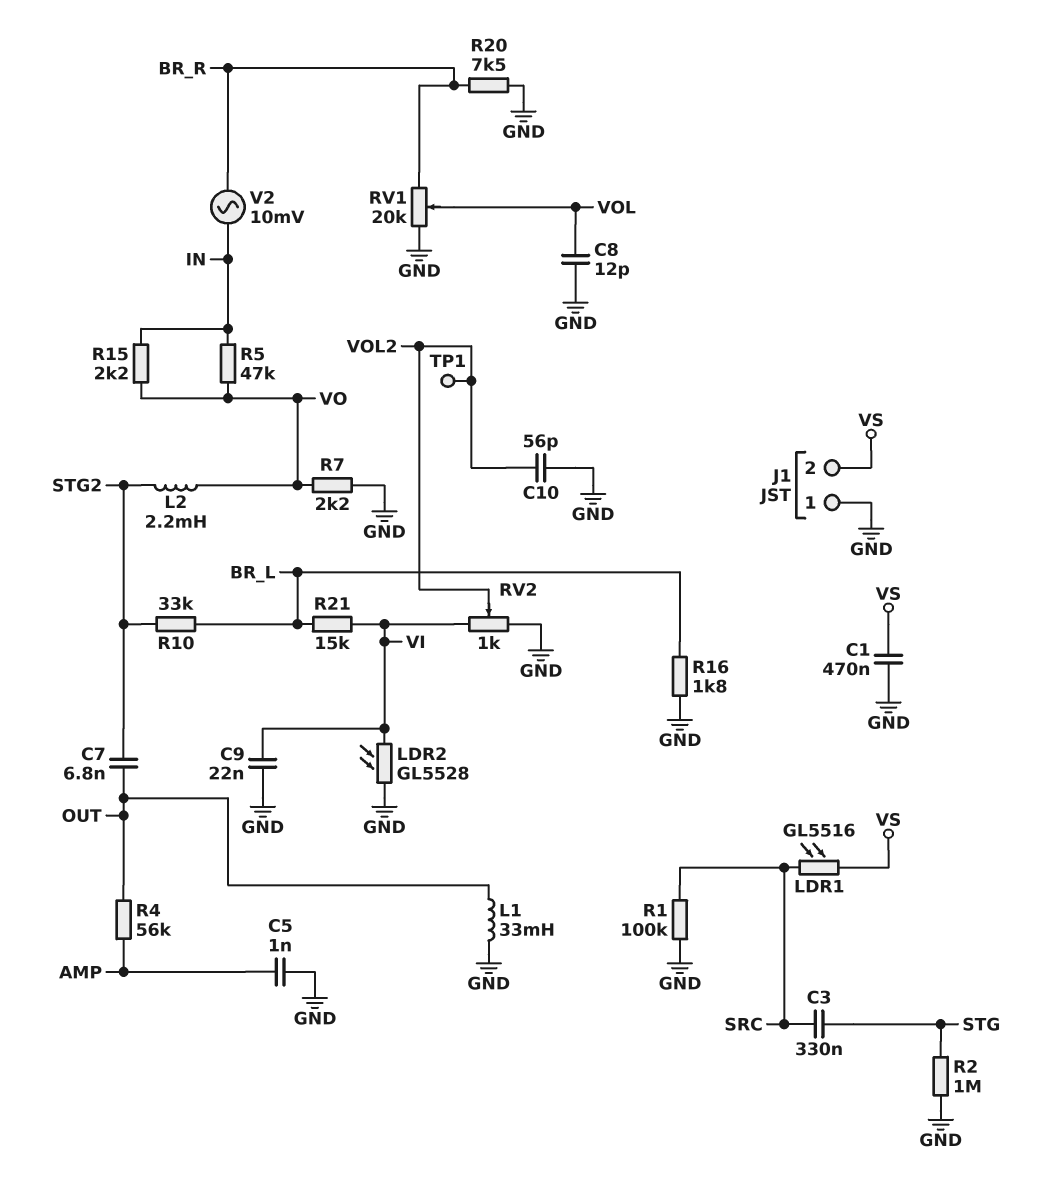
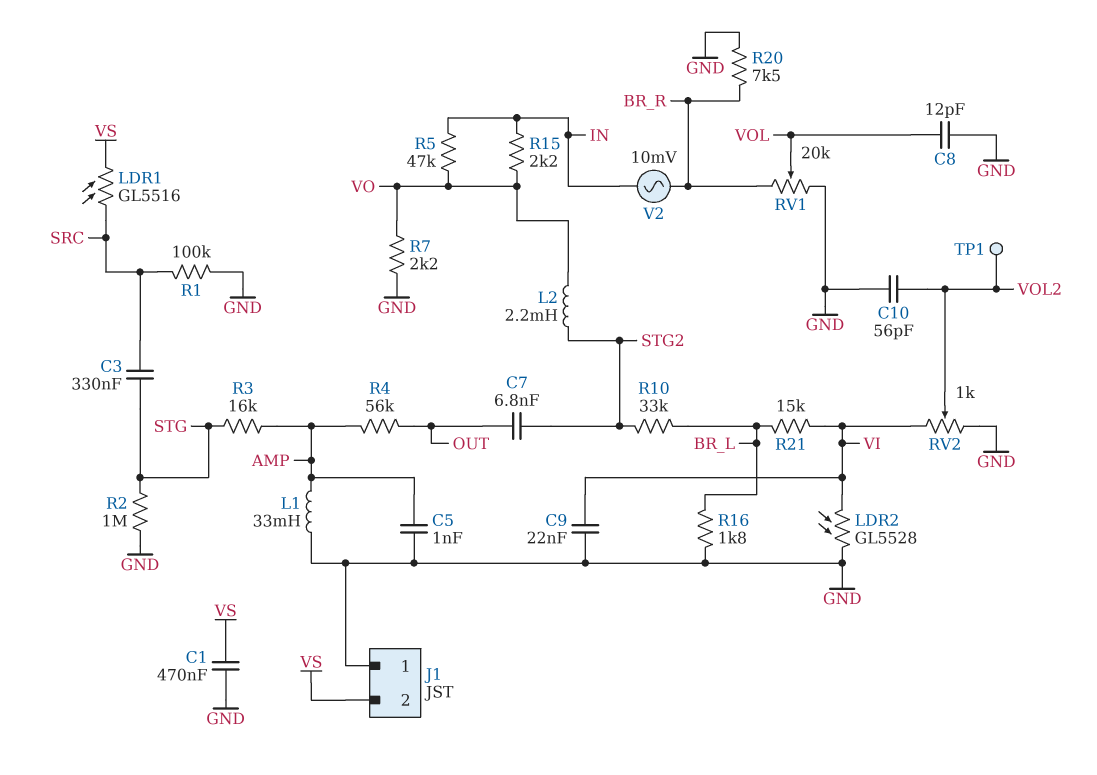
L1: 33mH (GND, OUT) -> 33mH (AMP, GND)
R3: none -> 16k (AMP, STG)

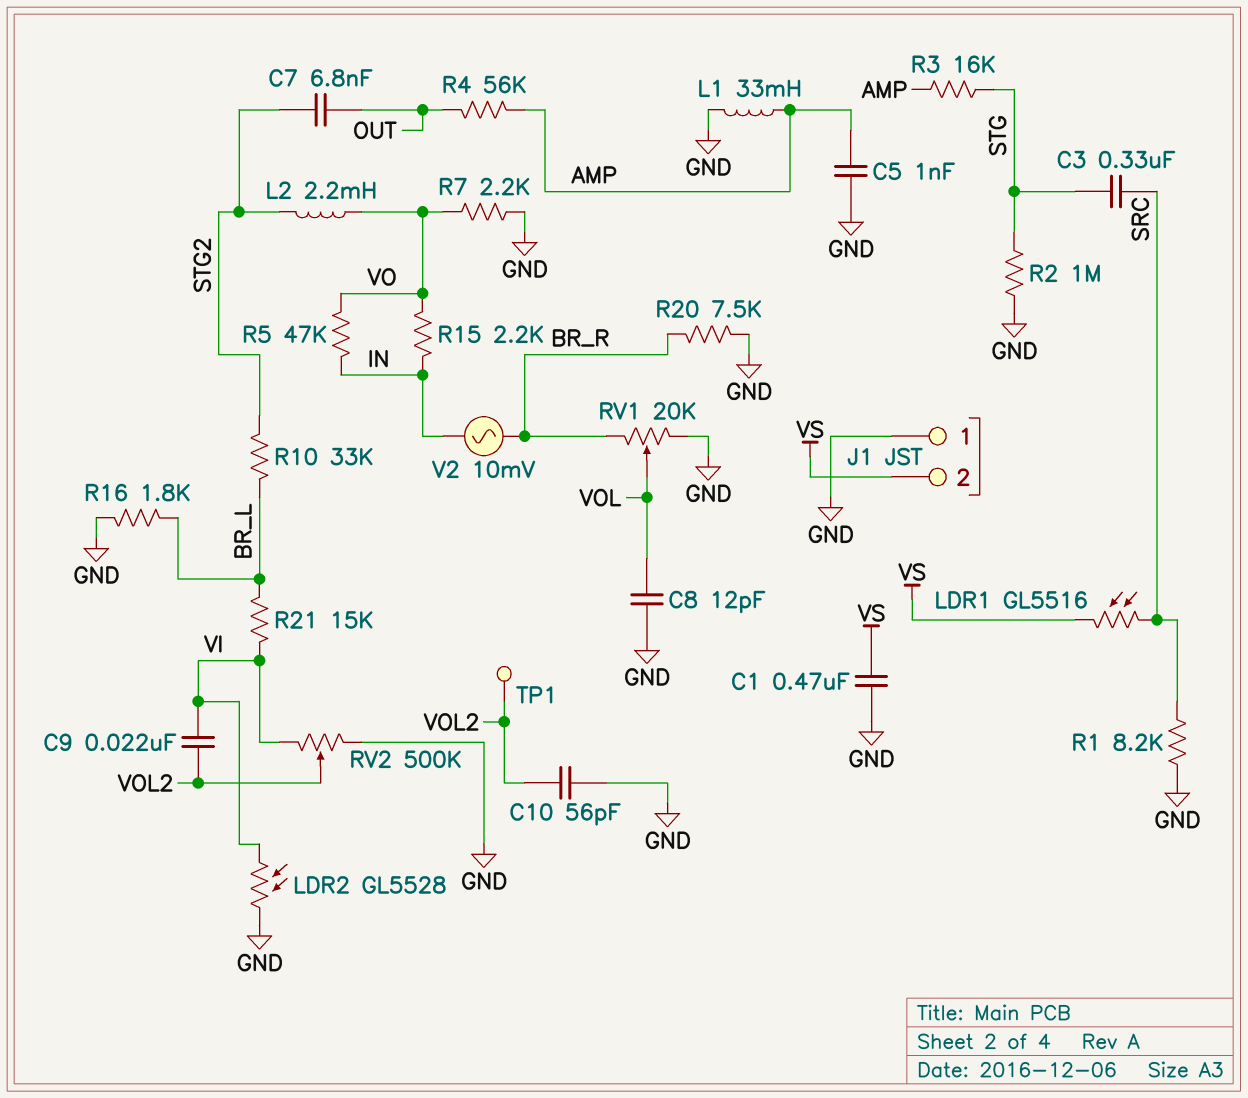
C9: 22nF (GND, VI) -> 22nF (VI, VOL2)
R1: 100k (GND, SRC) -> 8.2k (GND, SRC)
RV2: 1k (GND, VI, wiper VOL2) -> 500k (GND, VI, wiper VOL2)

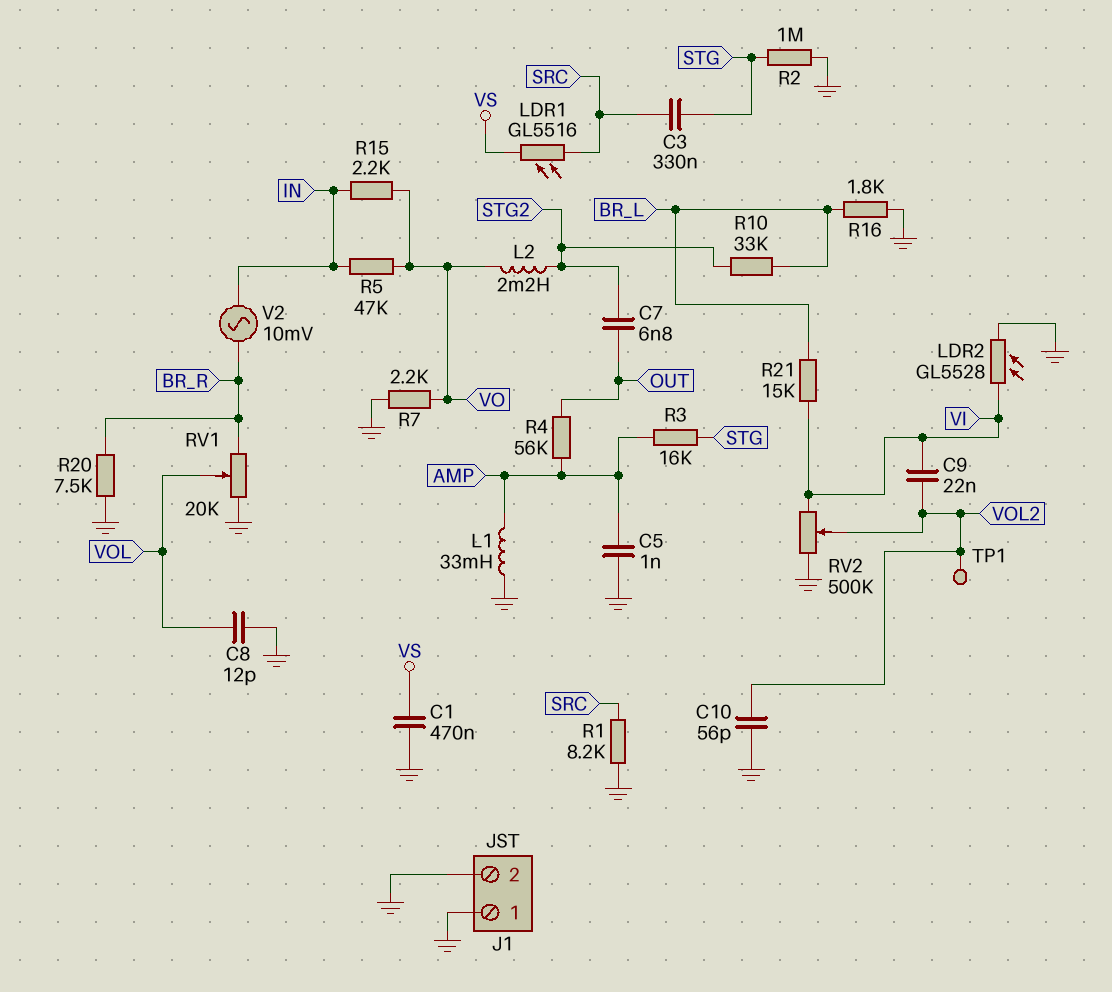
J1 pin 2: VS -> GND

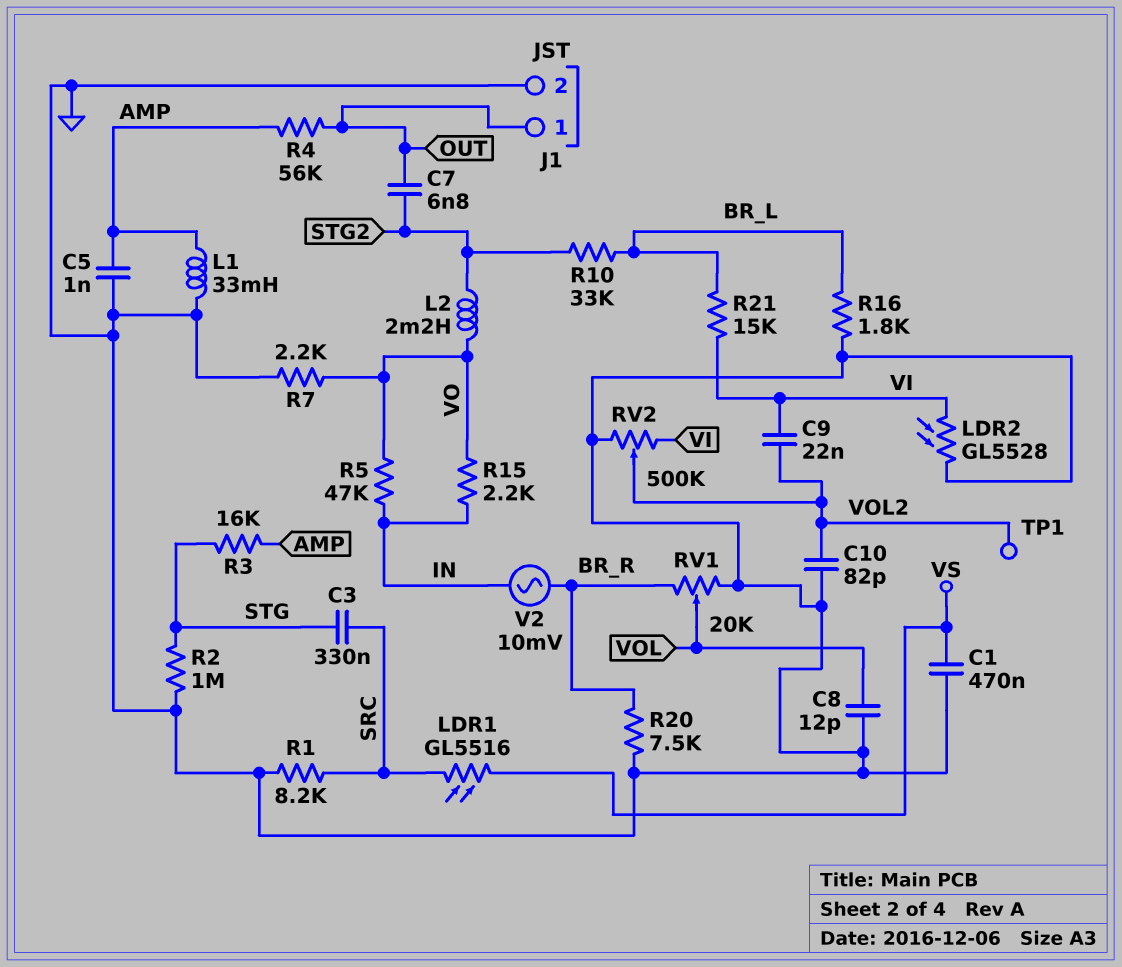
C10: 56pF (GND, VOL2) -> 82pF (GND, VOL2)
J1 pin 1: GND -> OUT

